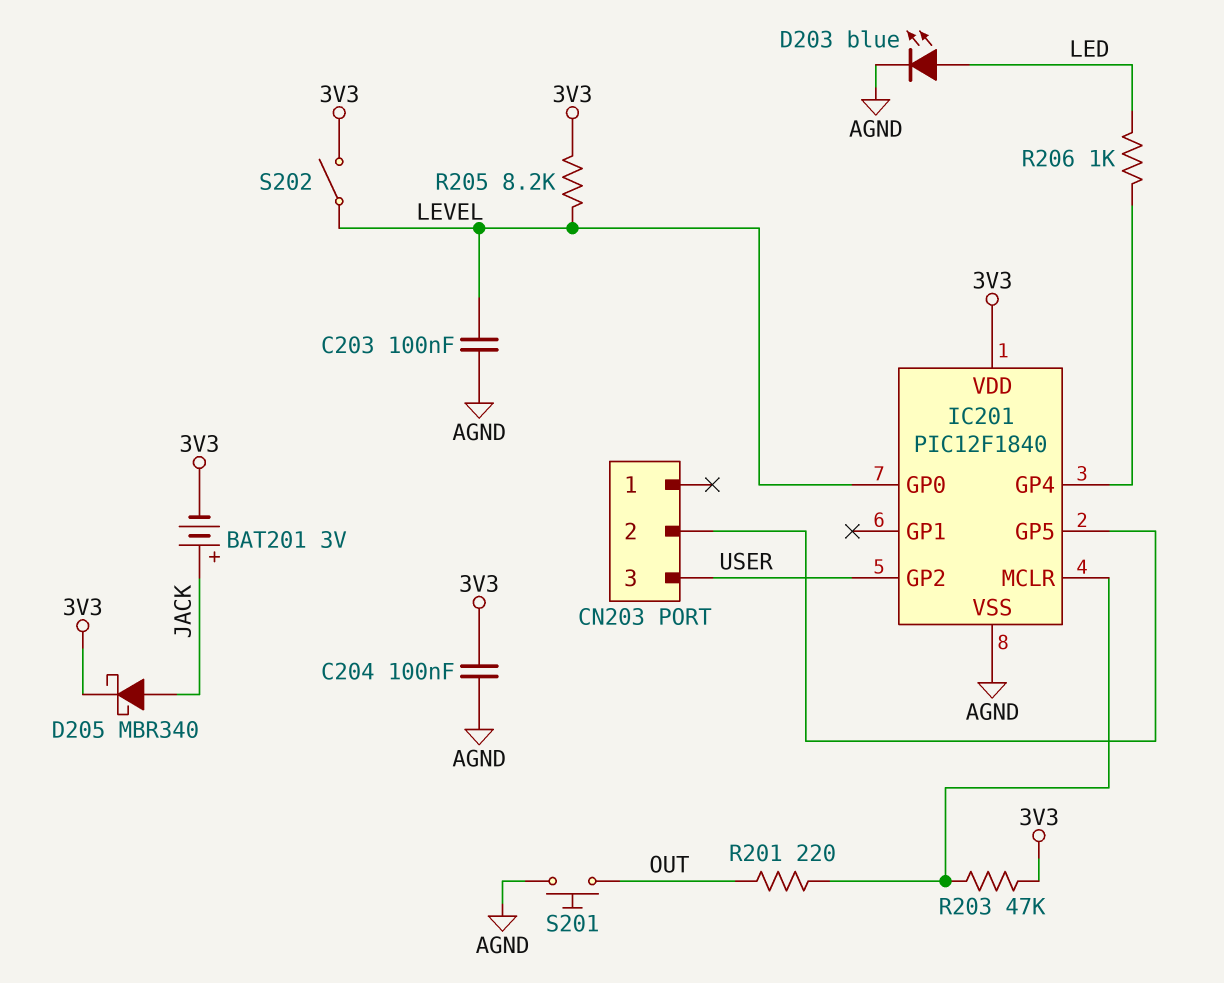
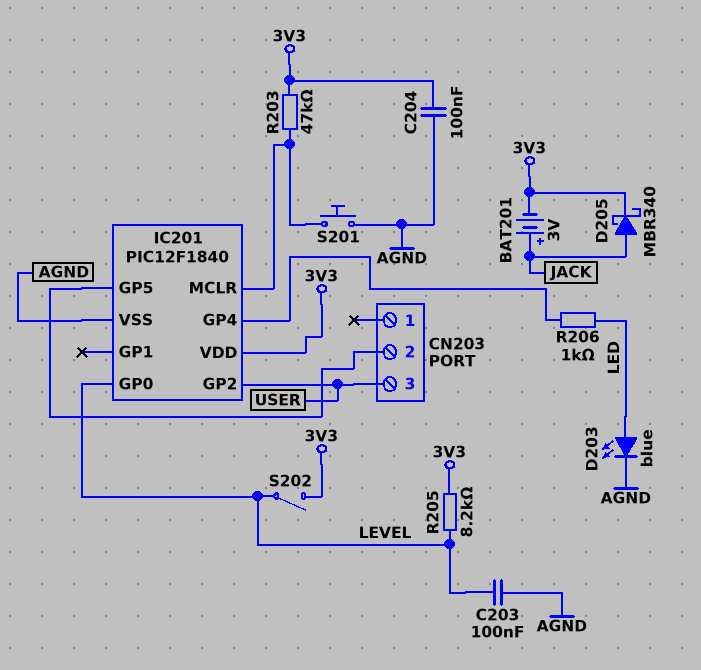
R201: 220 (IC201/MCLR, OUT) -> none
S201: button (AGND, OUT) -> button (AGND, IC201/MCLR)

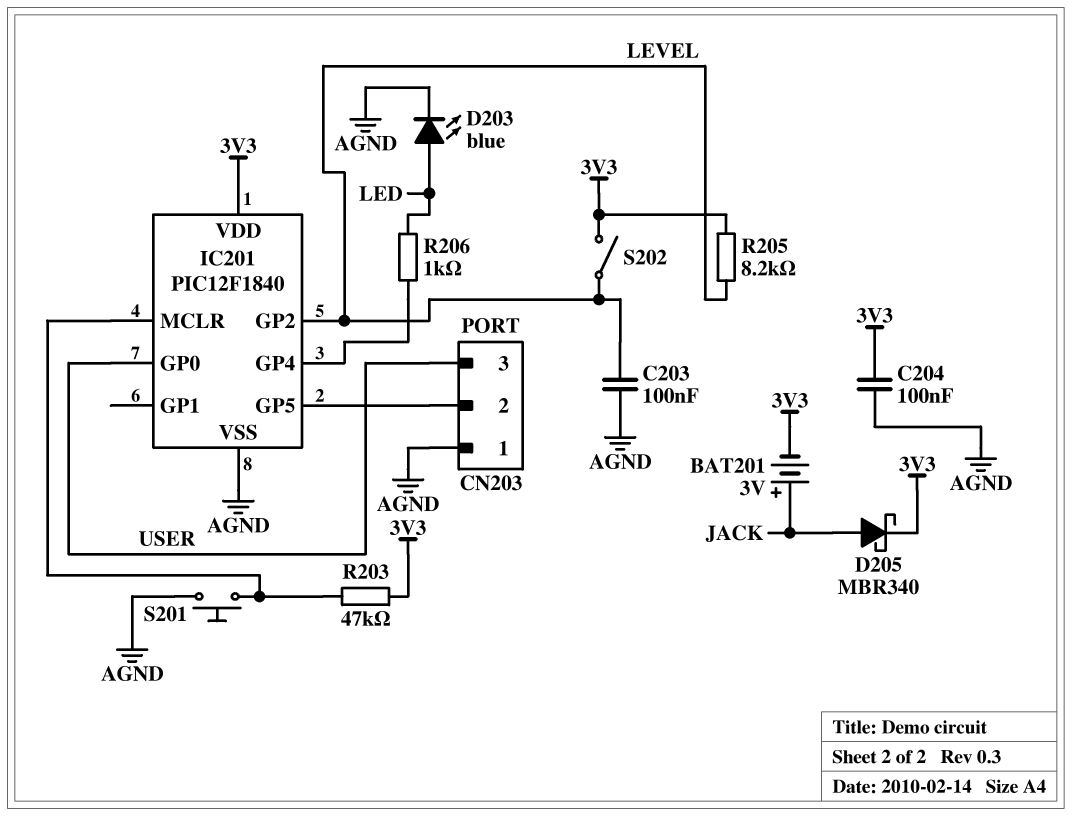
CN203 pin 1: none -> AGND
IC201 pin GP0: LEVEL -> USER
IC201 pin GP2: USER -> LEVEL

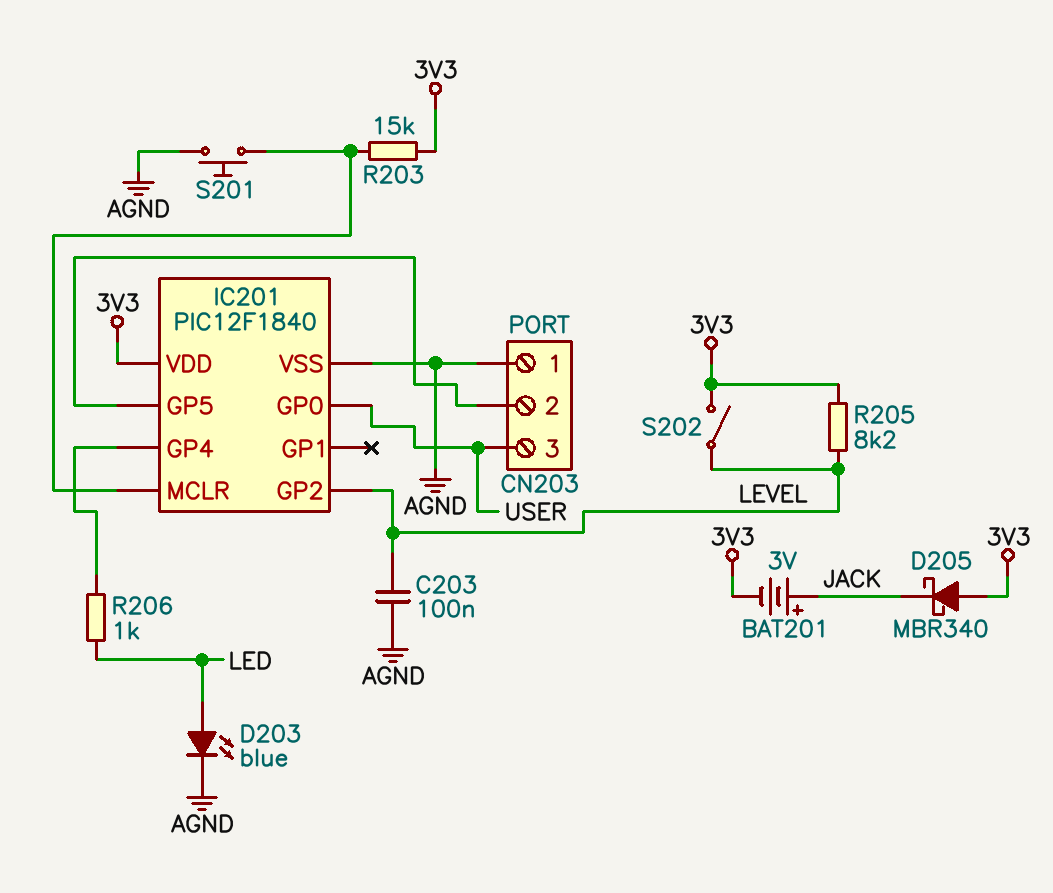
C204: 100nF (3V3, AGND) -> none
D205: schottky MBR340 (A JACK, K 3V3) -> schottky MBR340 (A 3V3, K JACK)
R203: 47k (3V3, IC201/MCLR) -> 15k (3V3, IC201/MCLR)

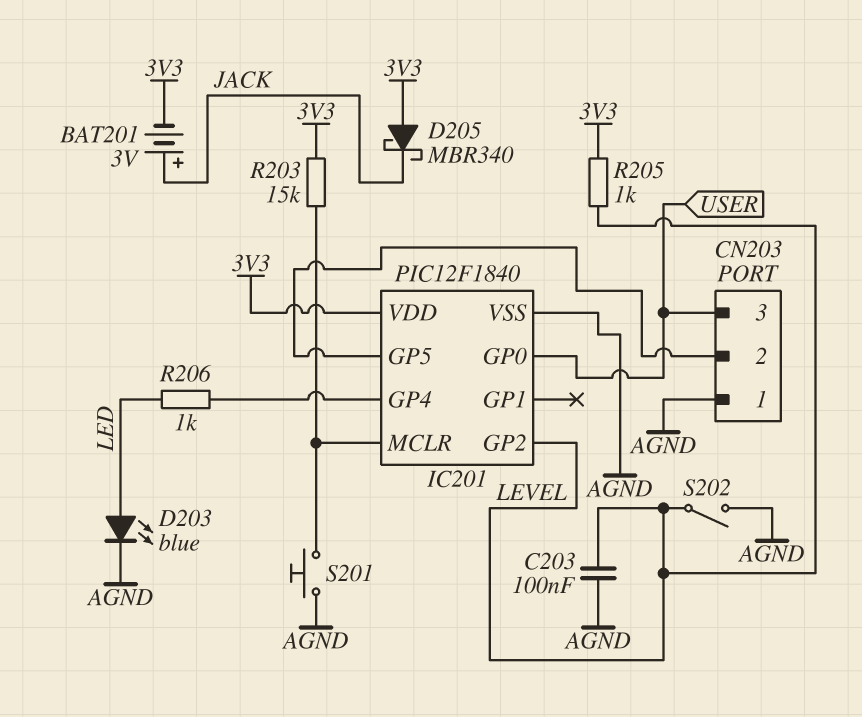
R205: 8.2k (3V3, LEVEL) -> 1k (3V3, LEVEL)
S202: switch (3V3, LEVEL) -> switch (AGND, LEVEL)

